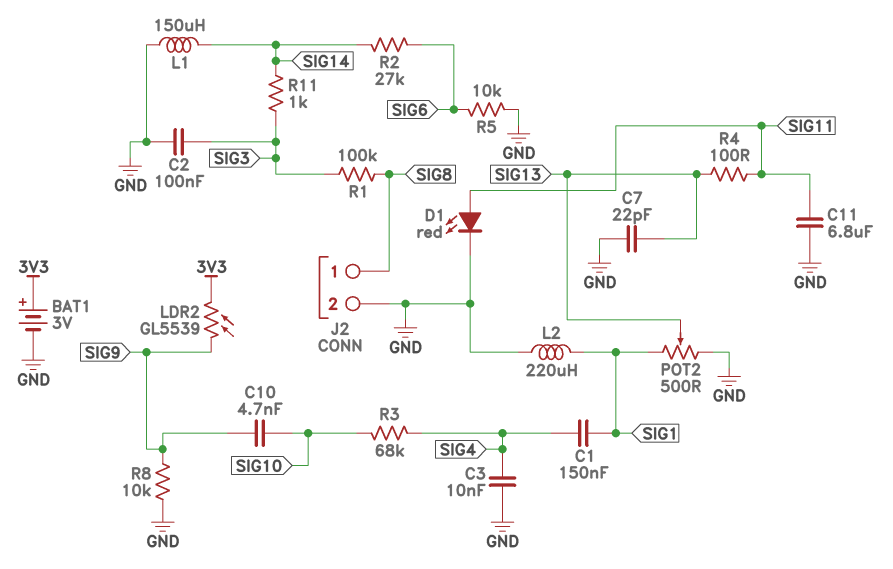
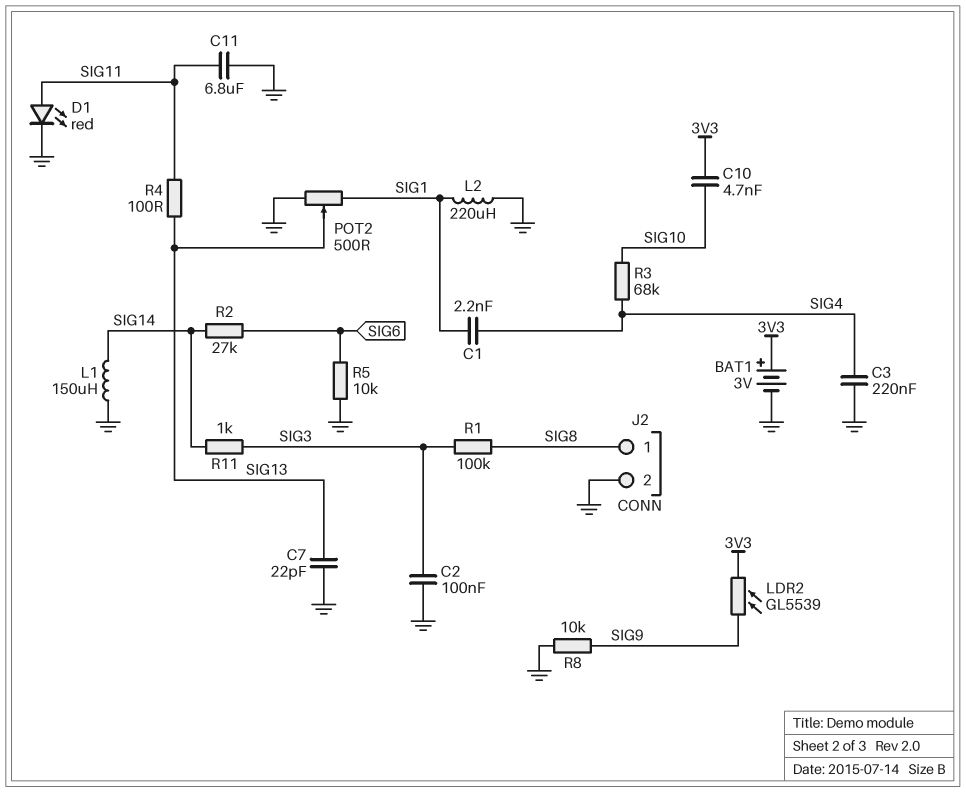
C1: 150nF (SIG1, SIG4) -> 2.2nF (SIG1, SIG4)
C3: 10nF (GND, SIG4) -> 220nF (GND, SIG4)
C10: 4.7nF (SIG9, SIG10) -> 4.7nF (3V3, SIG10)

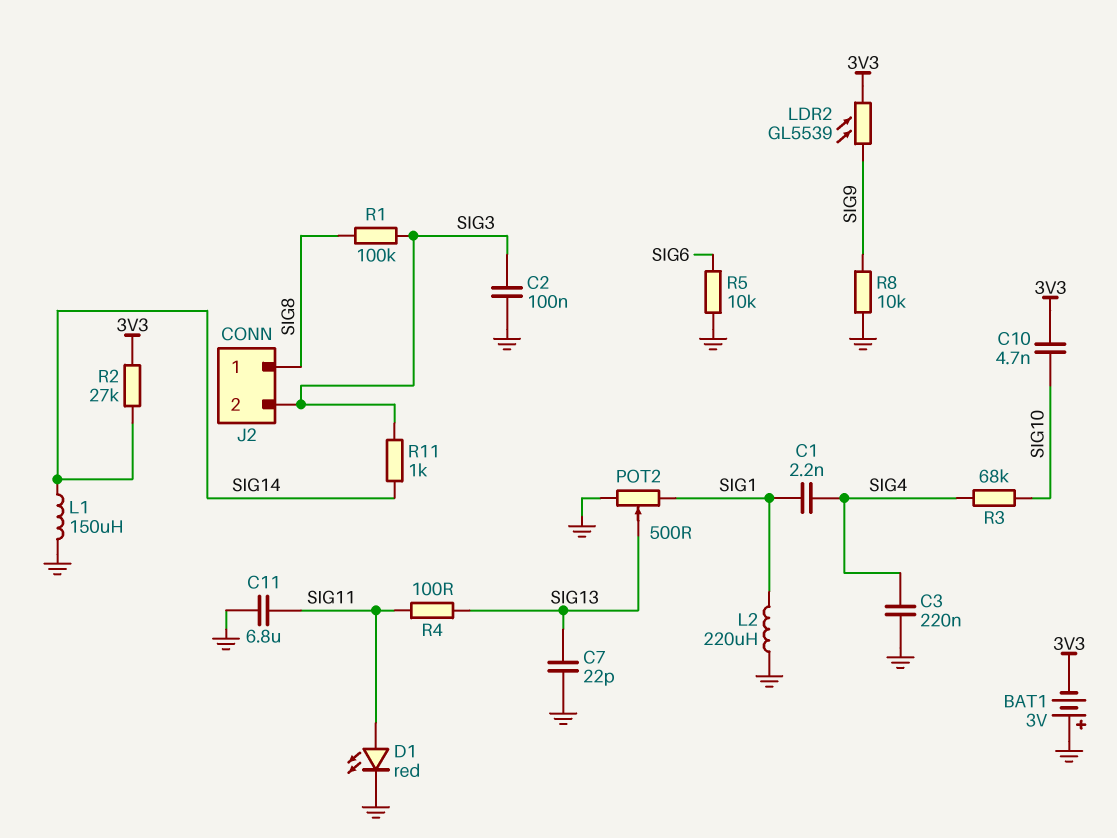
BAT1: 3V (plus 3V3, minus GND) -> 3V (plus GND, minus 3V3)
J2 pin 2: GND -> SIG3
R2: 27k (SIG6, SIG14) -> 27k (3V3, SIG14)

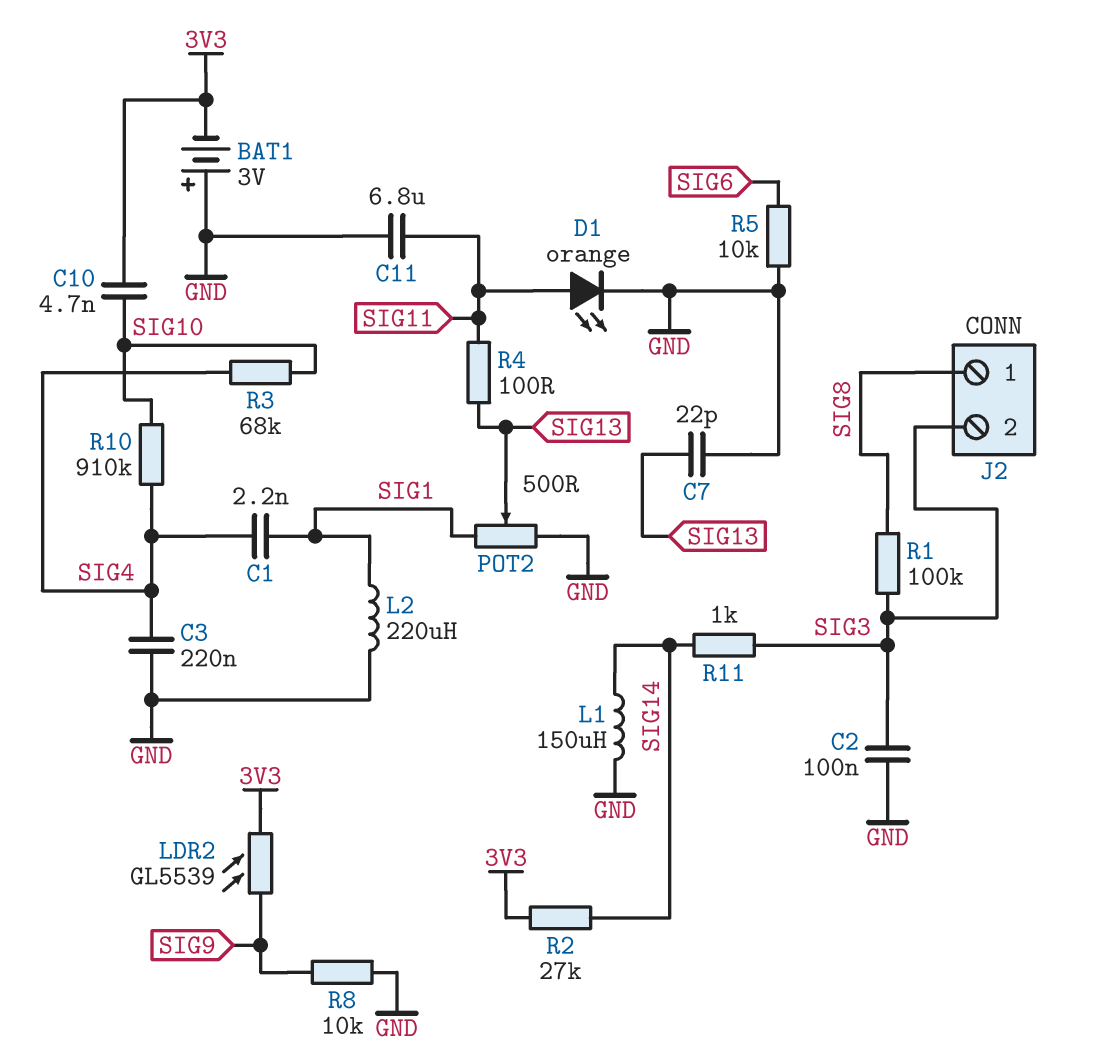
D1: LED red (A SIG11, K GND) -> LED orange (A SIG11, K GND)
R10: none -> 910k (SIG4, SIG10)

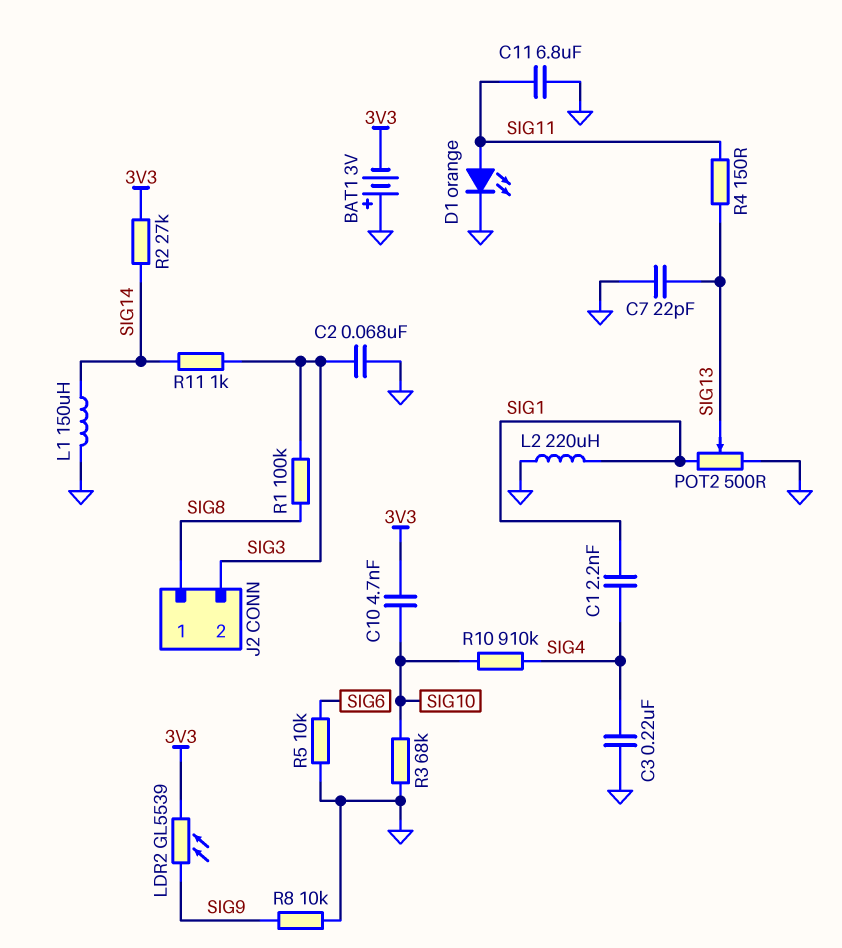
C2: 100nF (GND, SIG3) -> 68nF (GND, SIG3)
R3: 68k (SIG4, SIG10) -> 68k (GND, SIG10)
R4: 100 (SIG11, SIG13) -> 150 (SIG11, SIG13)

